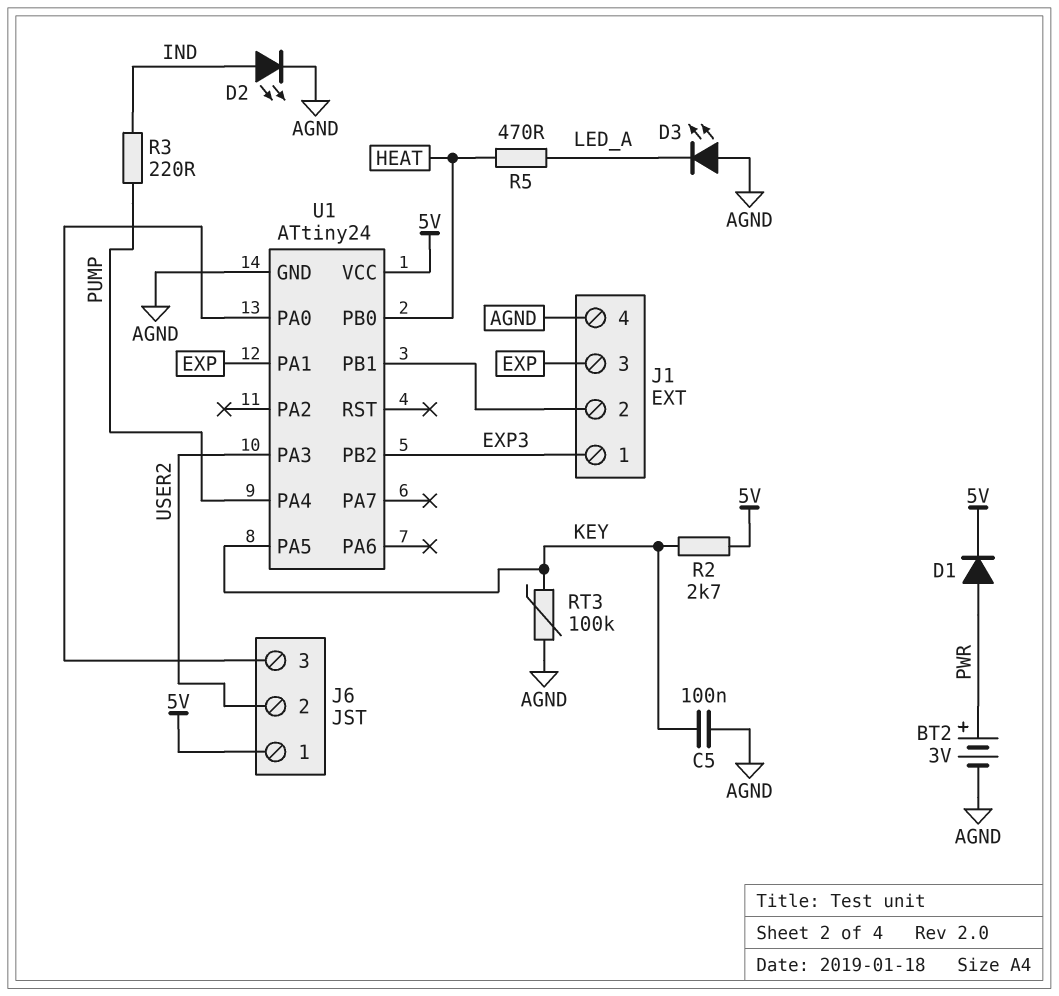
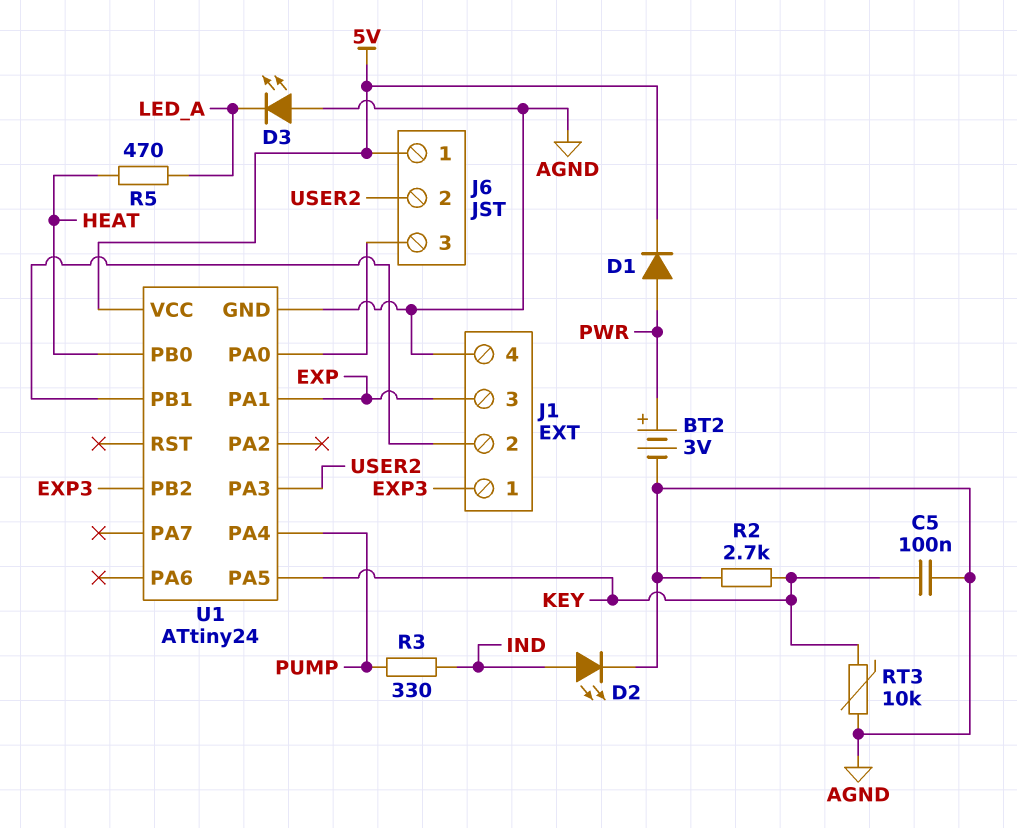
R2: 2.7k (5V, KEY) -> 2.7k (AGND, KEY)
R3: 220 (IND, PUMP) -> 330 (IND, PUMP)
RT3: 100k (AGND, KEY) -> 10k (AGND, KEY)

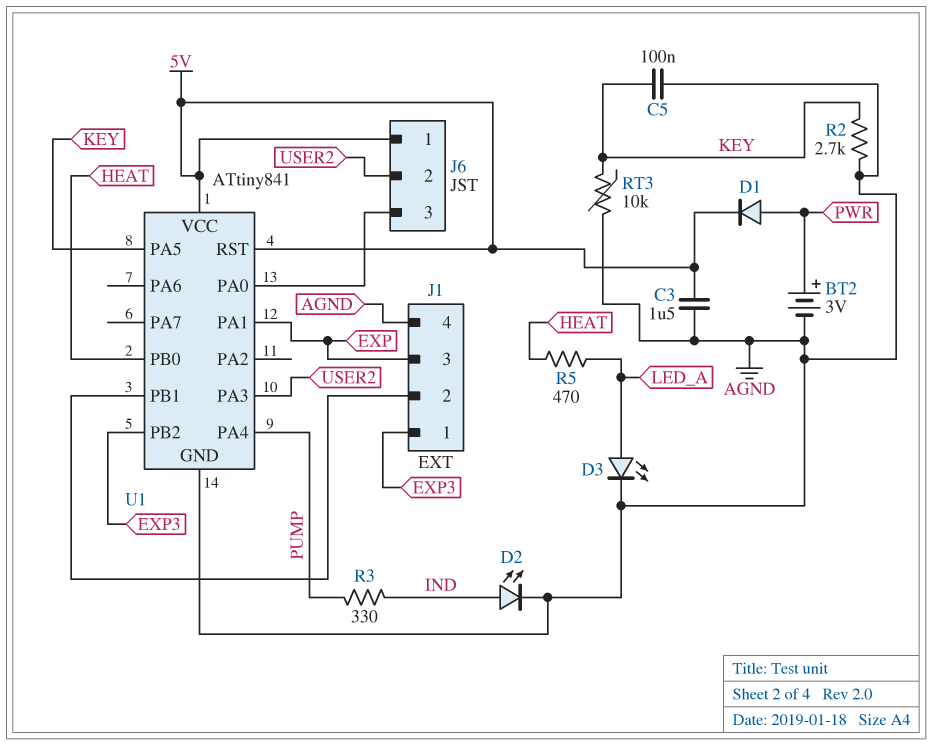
C3: none -> 1.5uF (5V, AGND)
D3: LED (A AGND, K LED_A) -> LED (A LED_A, K AGND)
U1: ATtiny24 -> ATtiny841
U1 pin RST: none -> 5V

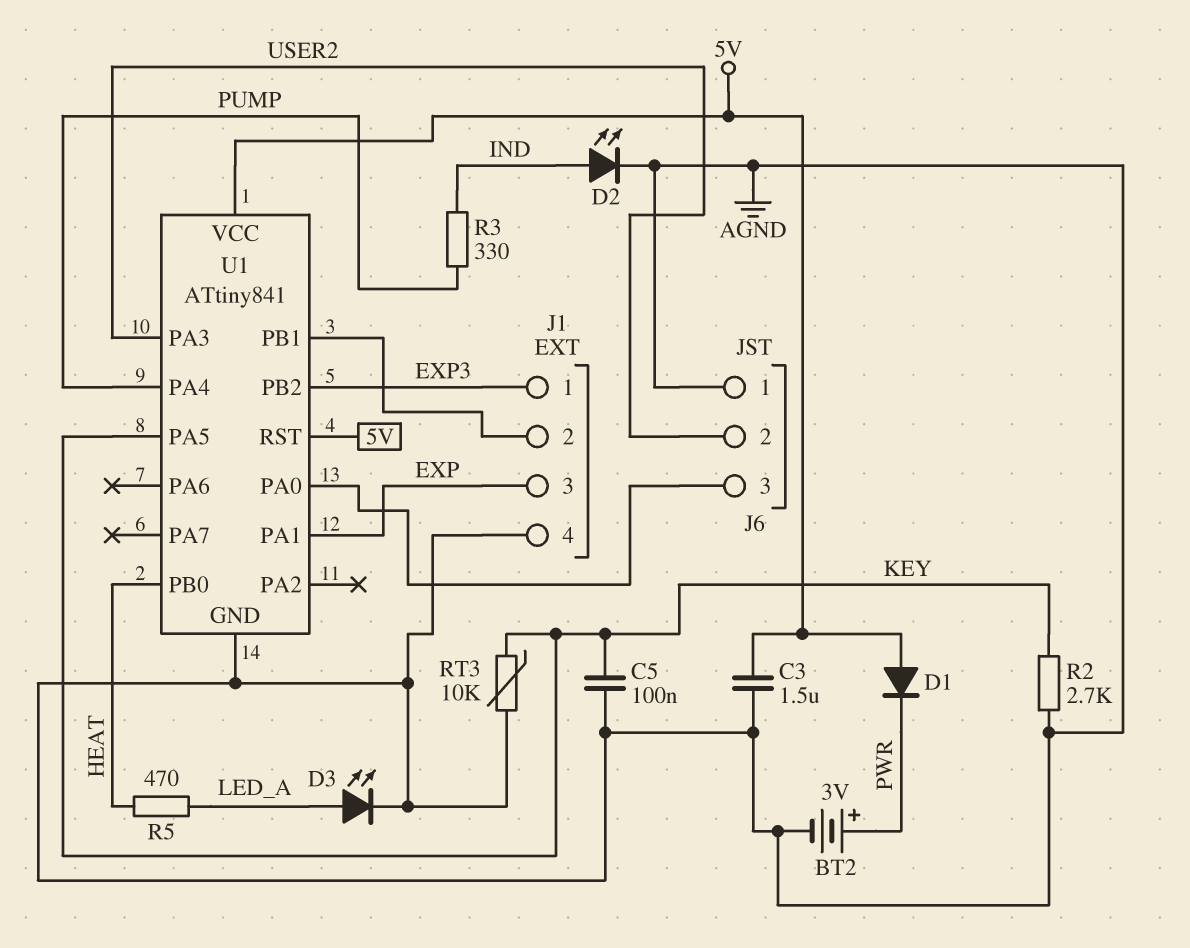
D1: diode (A PWR, K 5V) -> diode (A 5V, K PWR)
J6 pin 1: 5V -> AGND

